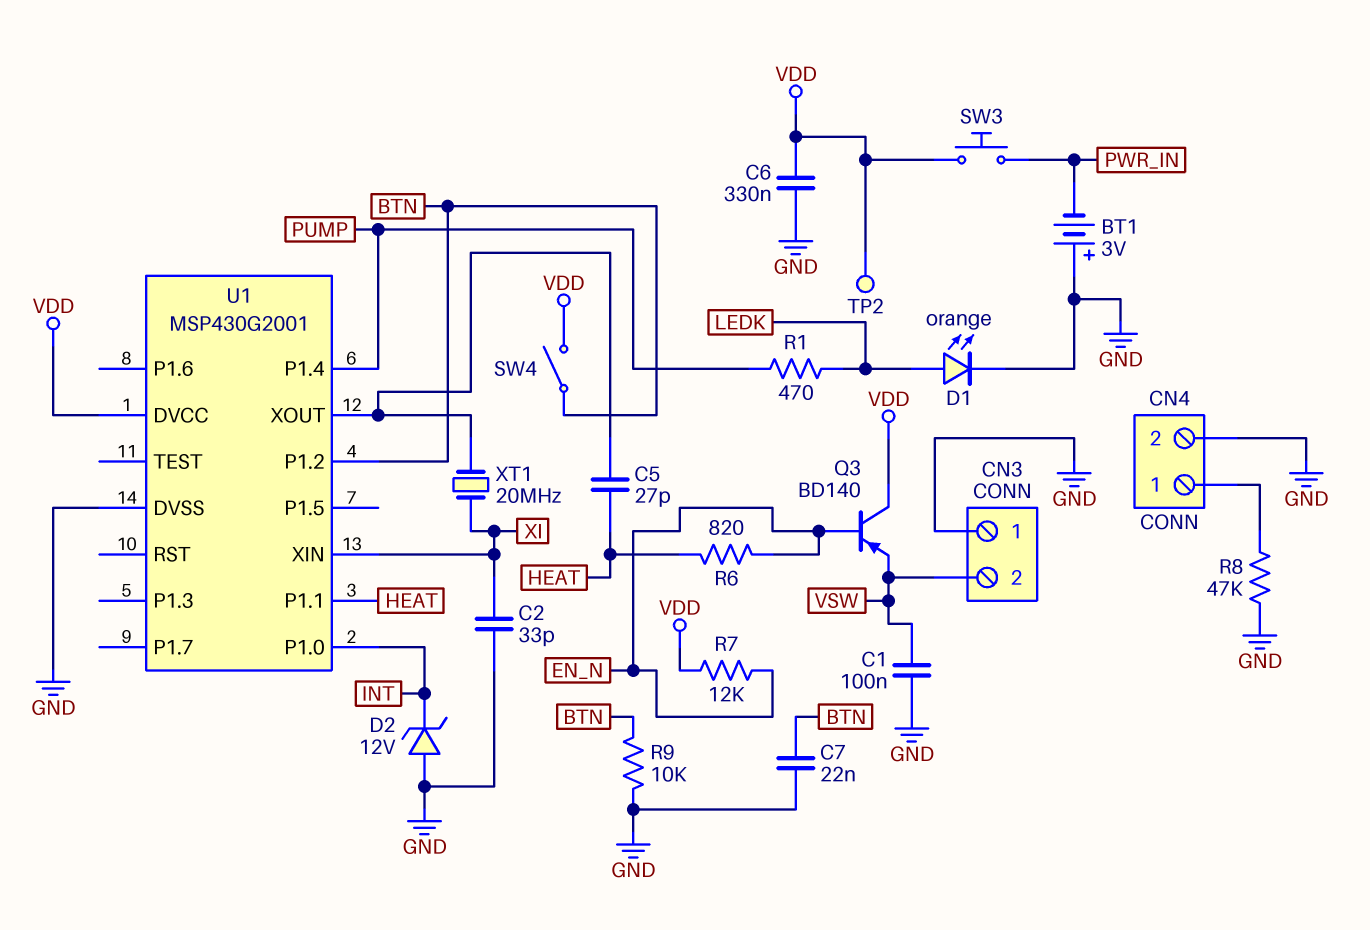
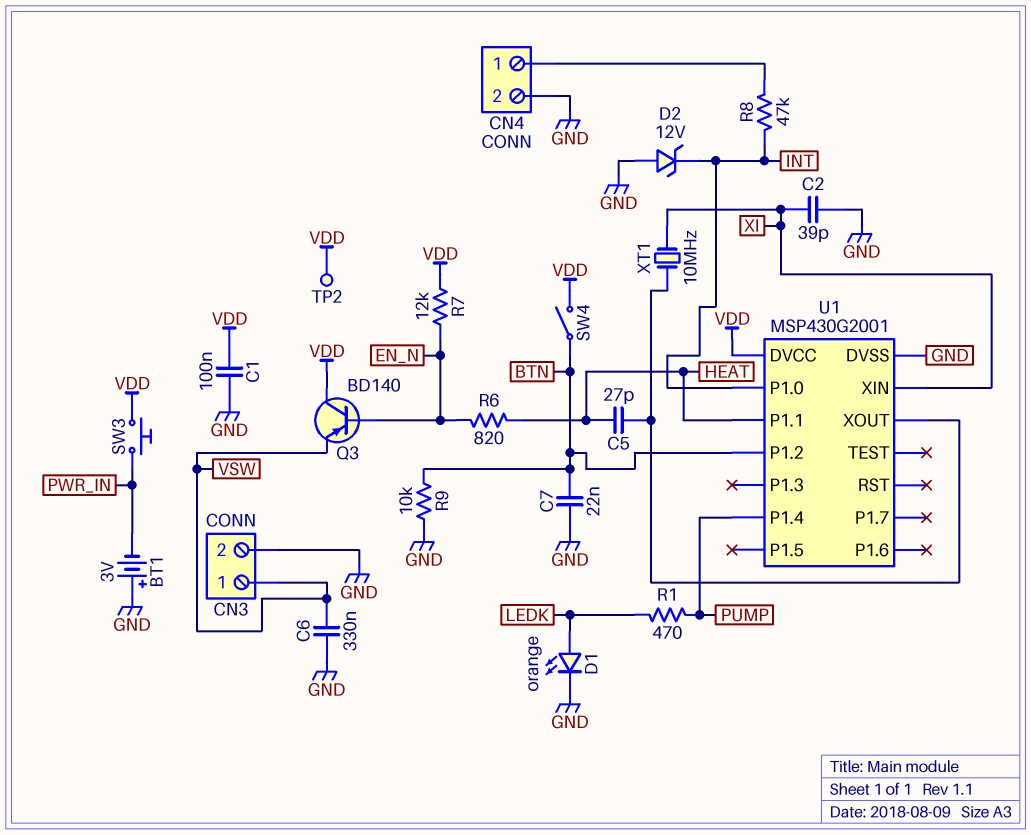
C1: 100nF (GND, VSW) -> 100nF (GND, VDD)
C2: 33pF (GND, XI) -> 39pF (GND, XI)
C6: 330nF (GND, VDD) -> 330nF (GND, VSW)
CN3 pin 1: GND -> VSW
CN3 pin 2: VSW -> GND
R8: 47k (CN4/1, GND) -> 47k (CN4/1, INT)
XT1: 20MHz (U1/XOUT, XI) -> 10MHz (U1/XOUT, XI)

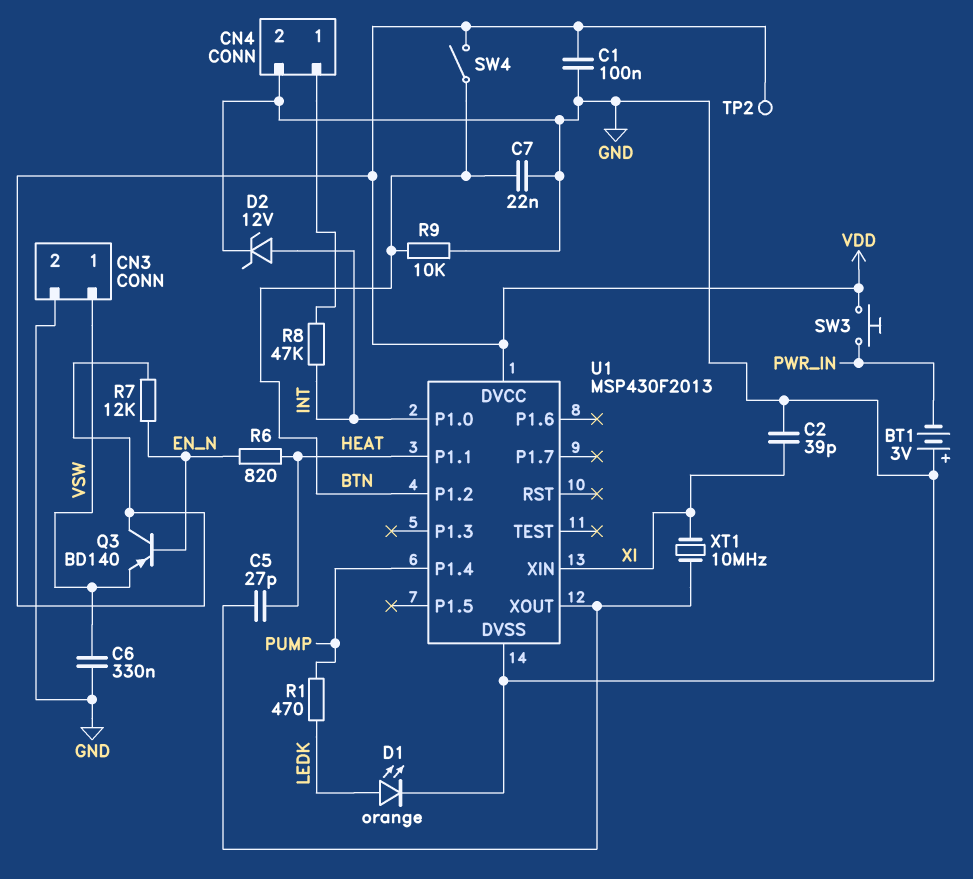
D2: zener 12V (A GND, K INT) -> zener 12V (A INT, K GND)
U1: MSP430G2001 -> MSP430F2013

